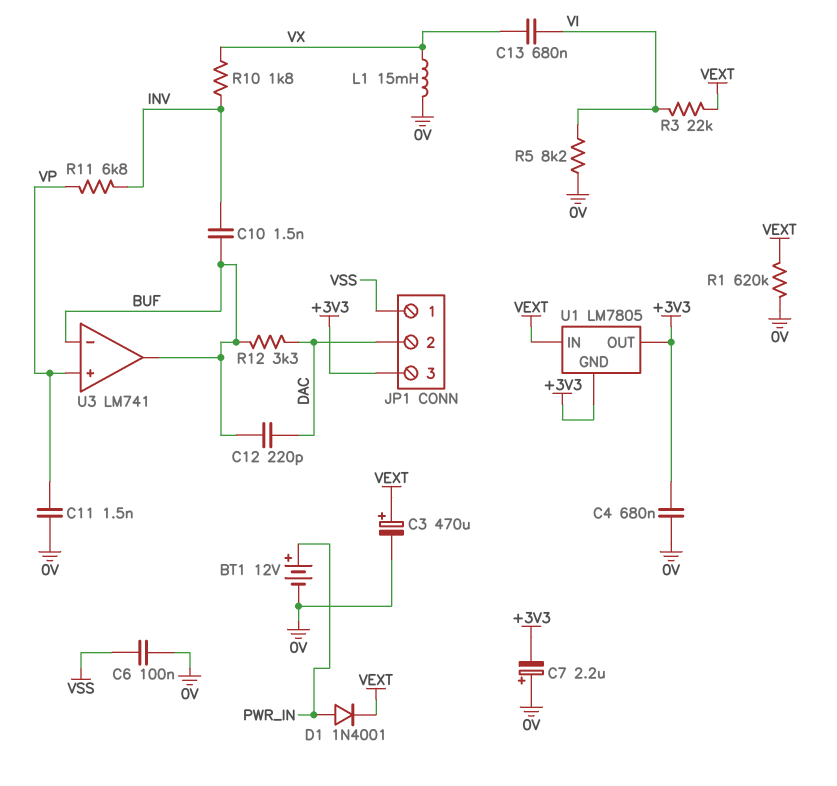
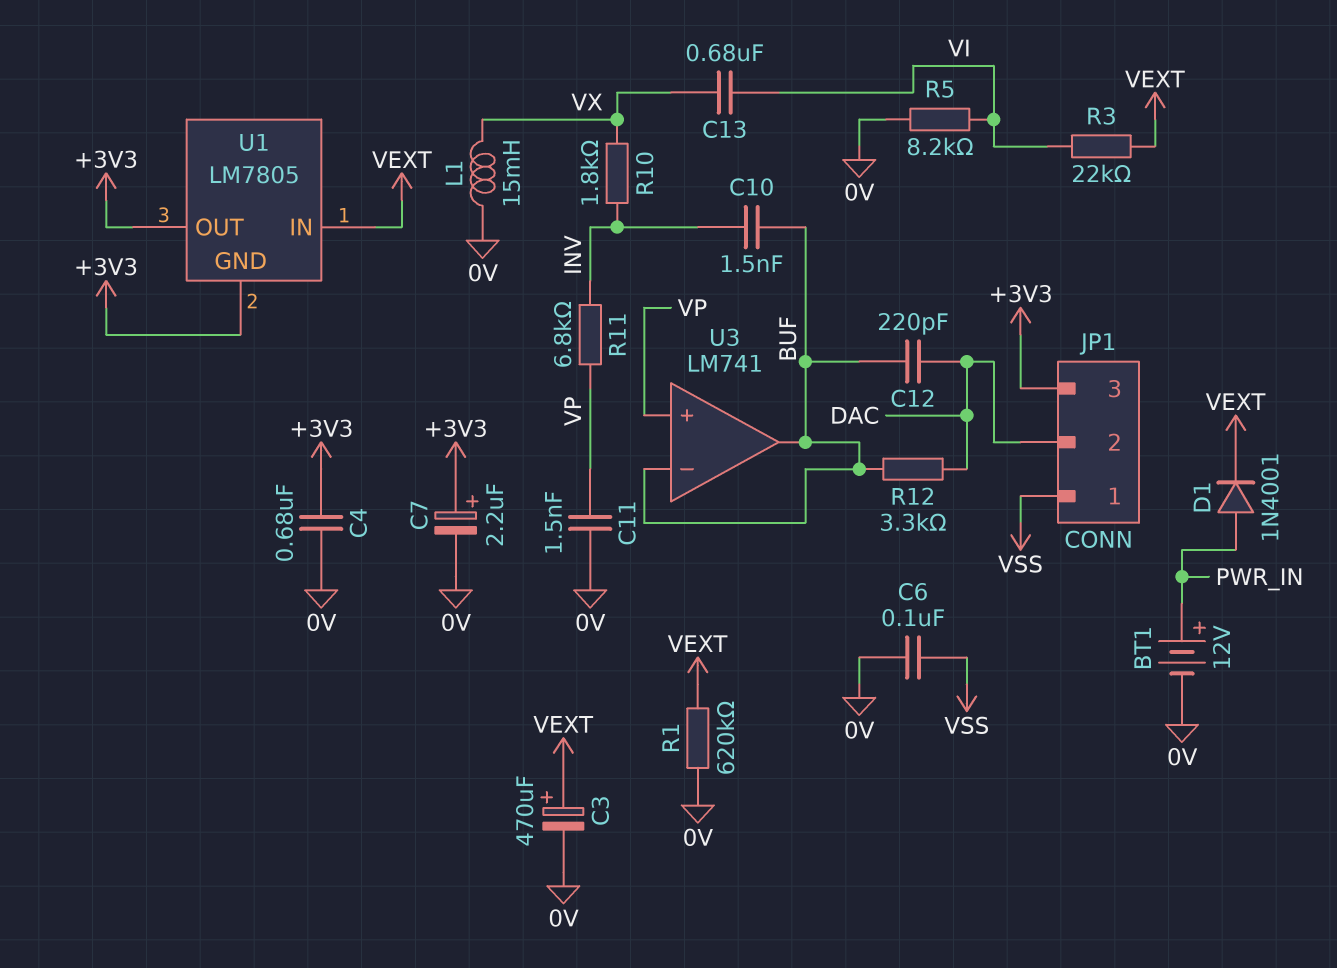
C7: 2.2uF (plus 0V, minus +3V3) -> 2.2uF (plus +3V3, minus 0V)

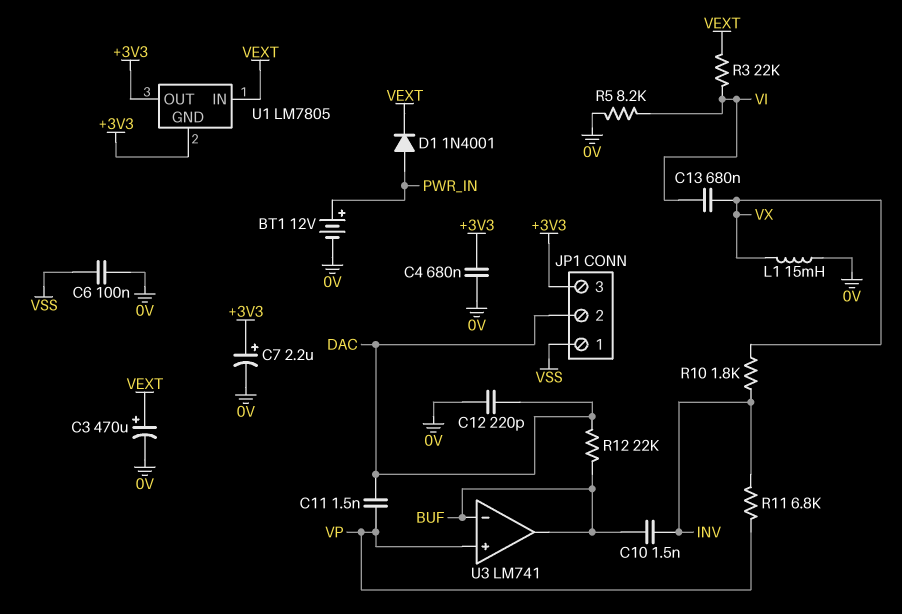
C11: 1.5nF (0V, VP) -> 1.5nF (DAC, VP)
C12: 220pF (BUF, DAC) -> 220pF (0V, DAC)
R1: 620k (0V, VEXT) -> none
R12: 3.3k (BUF, DAC) -> 22k (BUF, DAC)

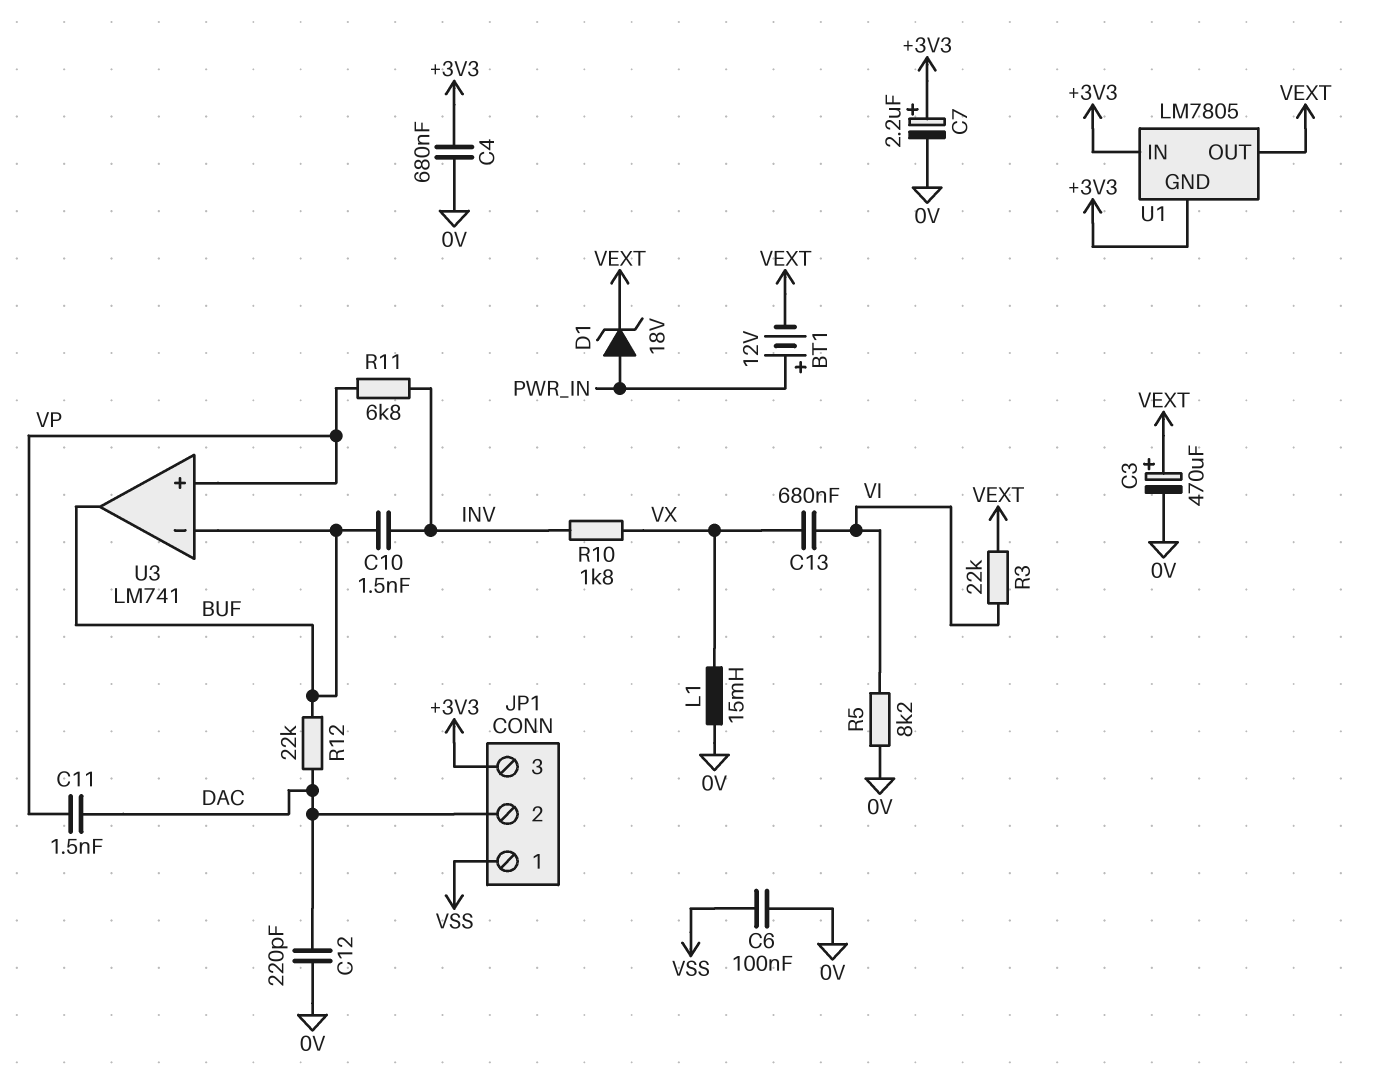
BT1: 12V (plus PWR_IN, minus 0V) -> 12V (plus PWR_IN, minus VEXT)
D1: diode 1N4001 (A PWR_IN, K VEXT) -> zener 18V (A PWR_IN, K VEXT)
U1 pin IN: VEXT -> +3V3
U1 pin OUT: +3V3 -> VEXT

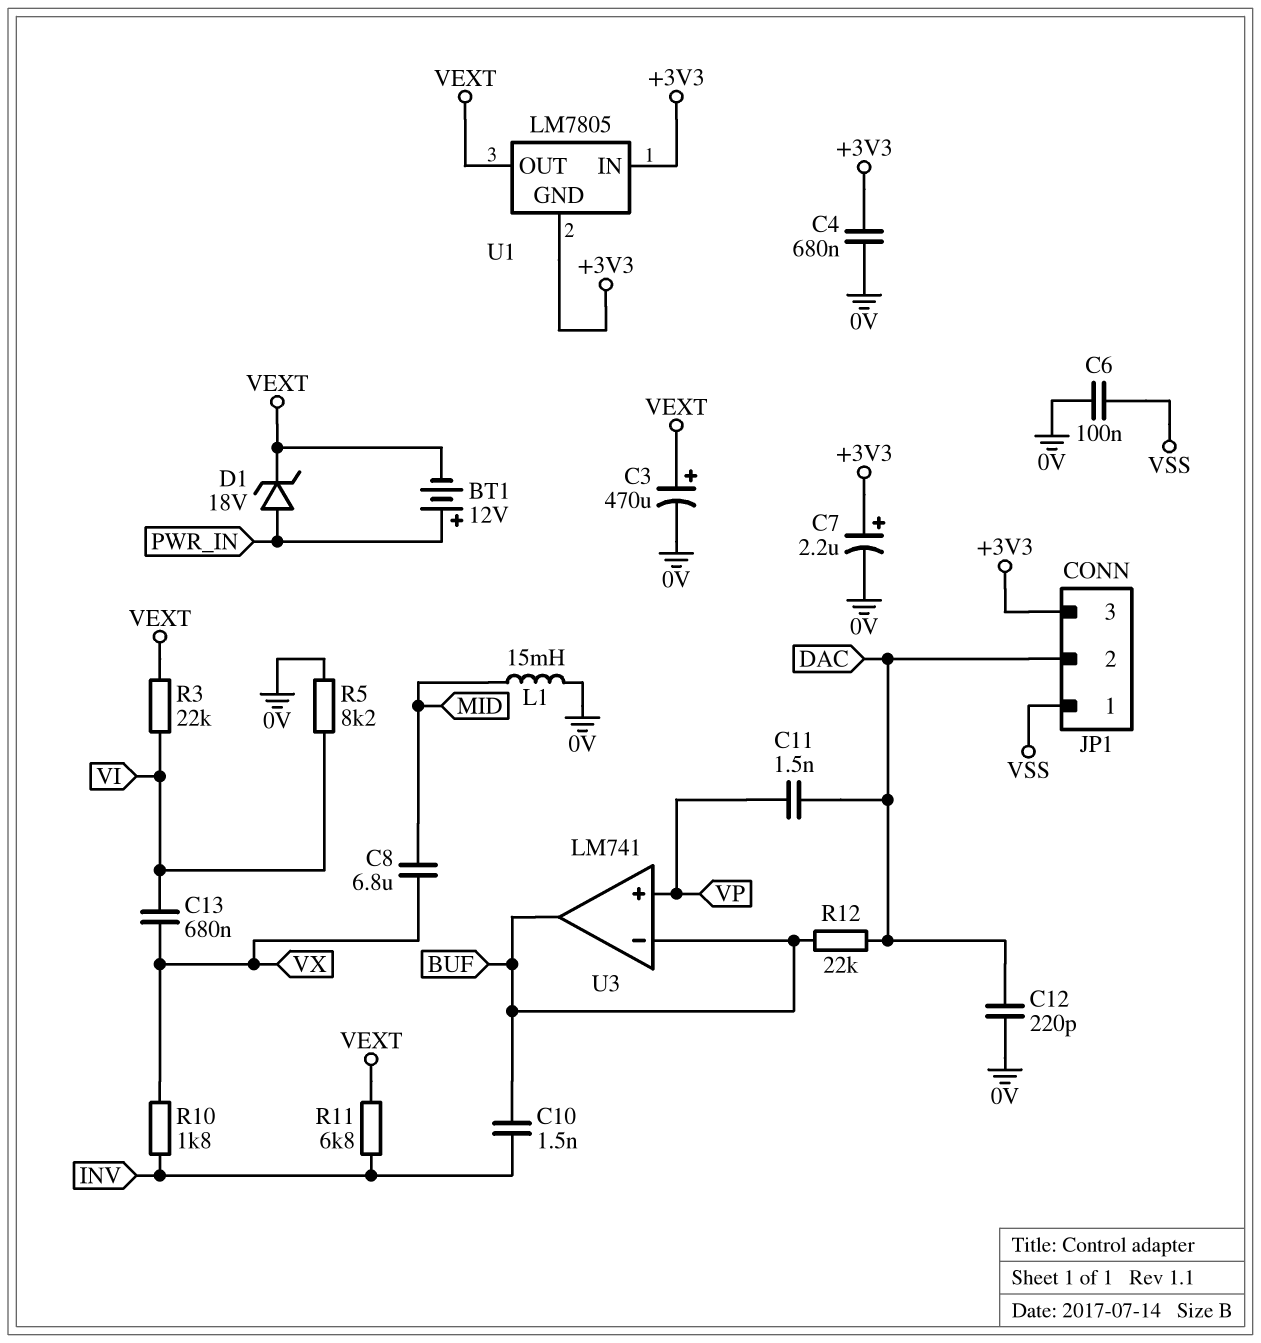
C8: none -> 6.8uF (MID, VX)
L1: 15mH (0V, VX) -> 15mH (0V, MID)
R11: 6.8k (INV, VP) -> 6.8k (INV, VEXT)

